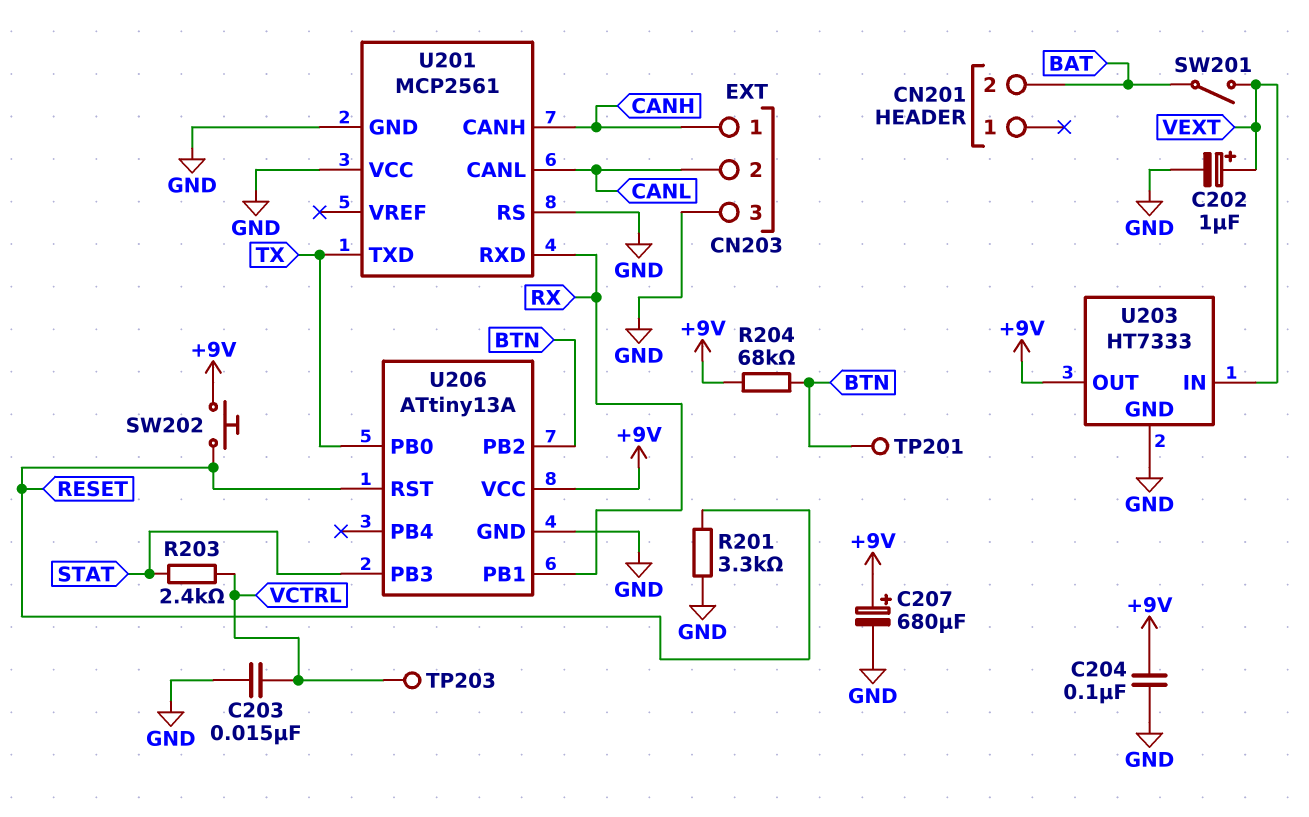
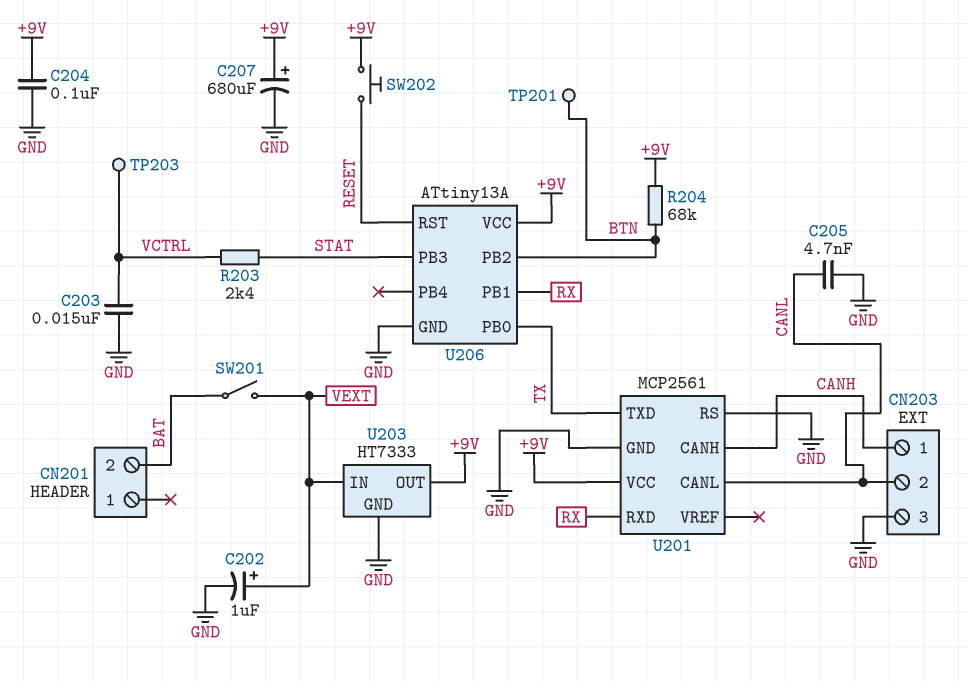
C205: none -> 4.7nF (CANL, GND)
R201: 3.3k (GND, RESET) -> none
U201 pin VCC: GND -> +9V

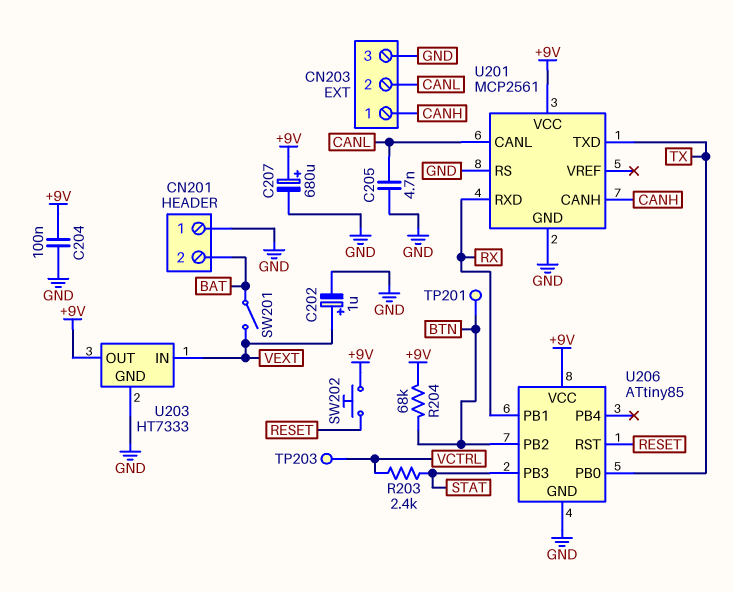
C203: 15nF (GND, VCTRL) -> none
CN201 pin 1: none -> GND
U206: ATtiny13A -> ATtiny85

